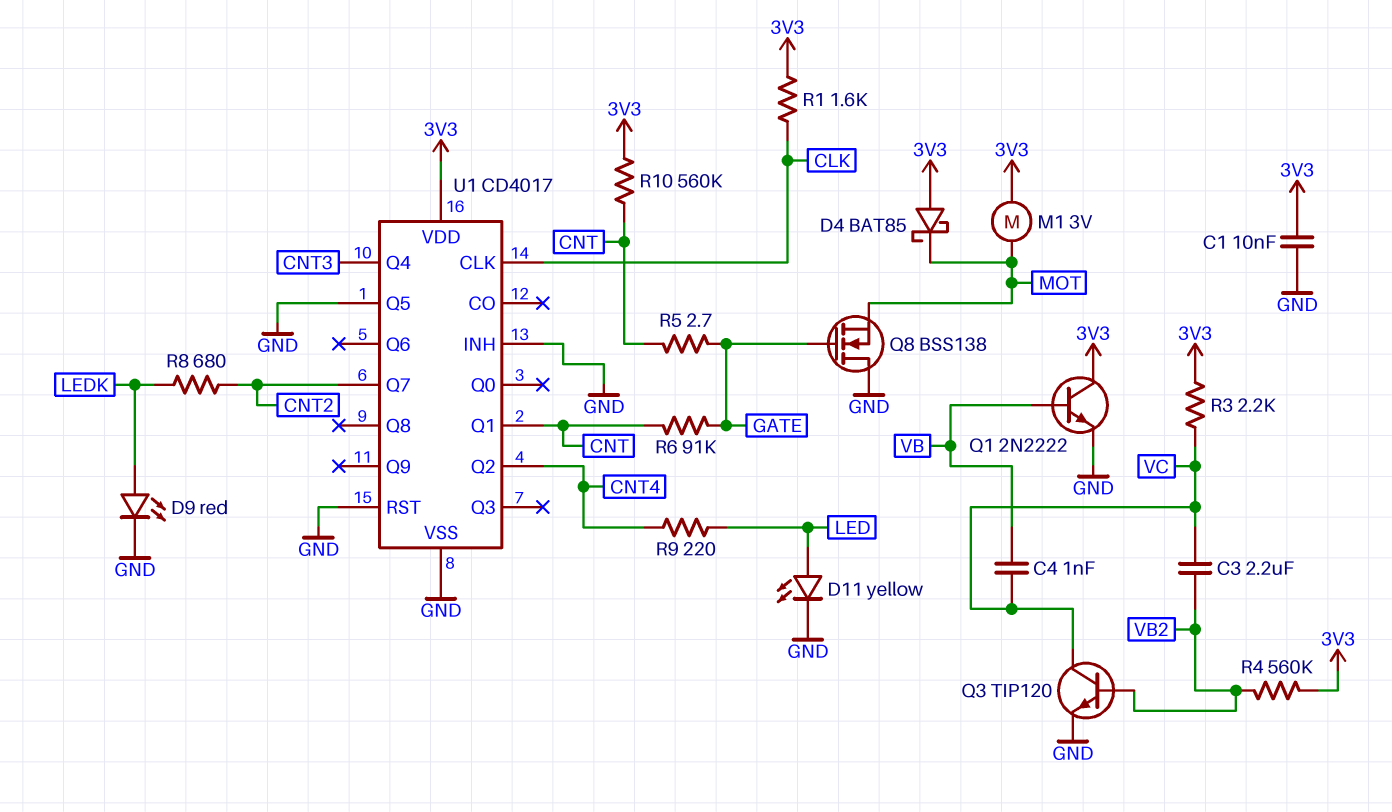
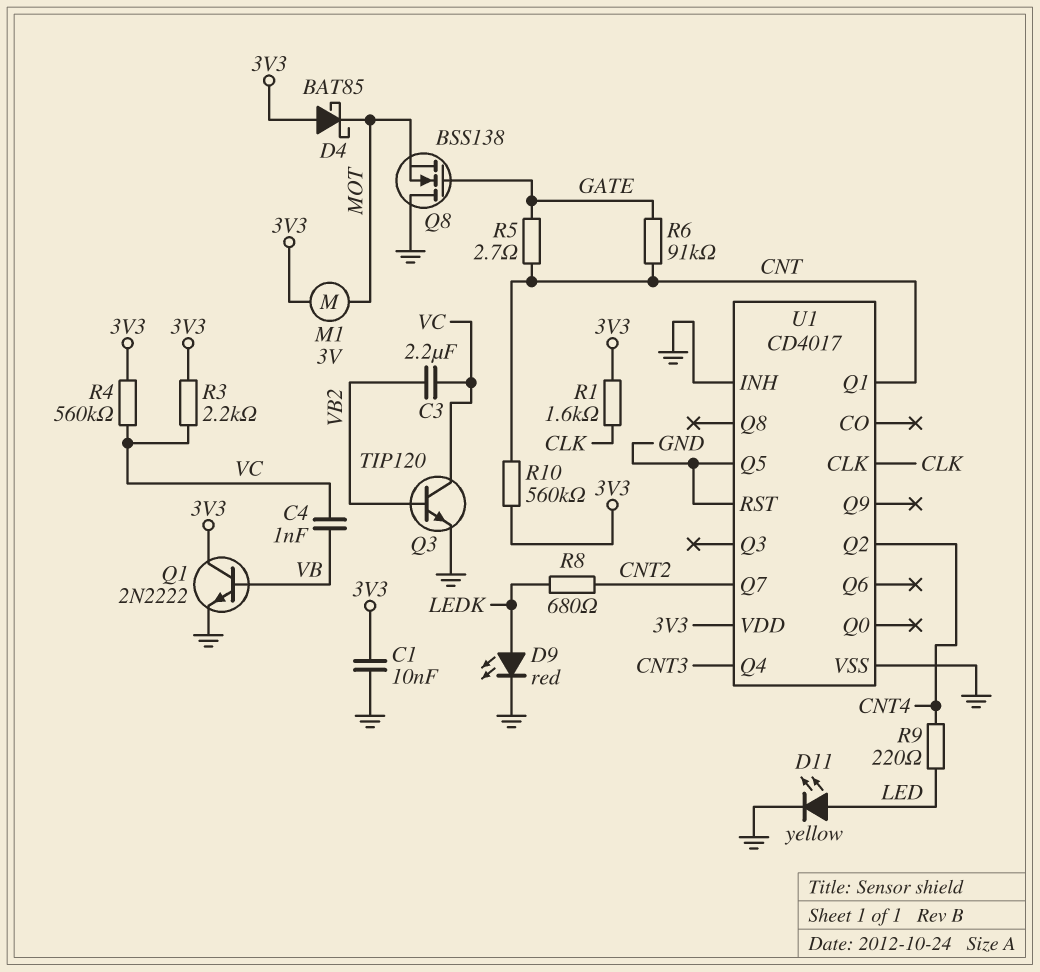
R4: 560k (3V3, VB2) -> 560k (3V3, VC)

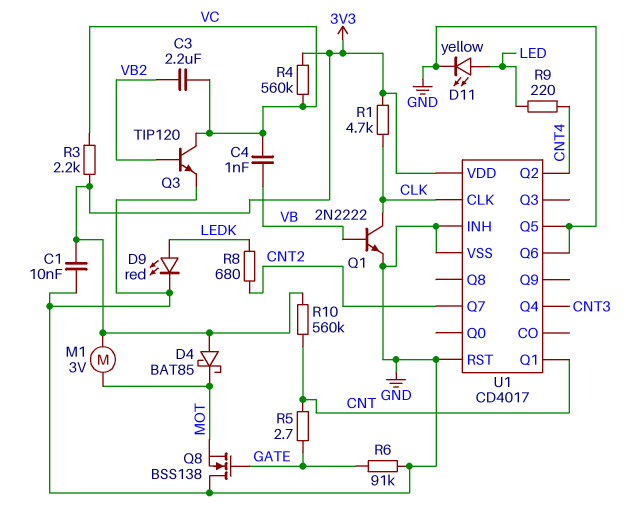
Q1: NPN 2N2222 (B VB, C 3V3, E GND) -> NPN 2N2222 (B VB, C CLK, E GND)
R1: 1.6k (3V3, CLK) -> 4.7k (3V3, CLK)
R6: 91k (CNT, GATE) -> 91k (GATE, GND)
U1 pin Q6: none -> GND

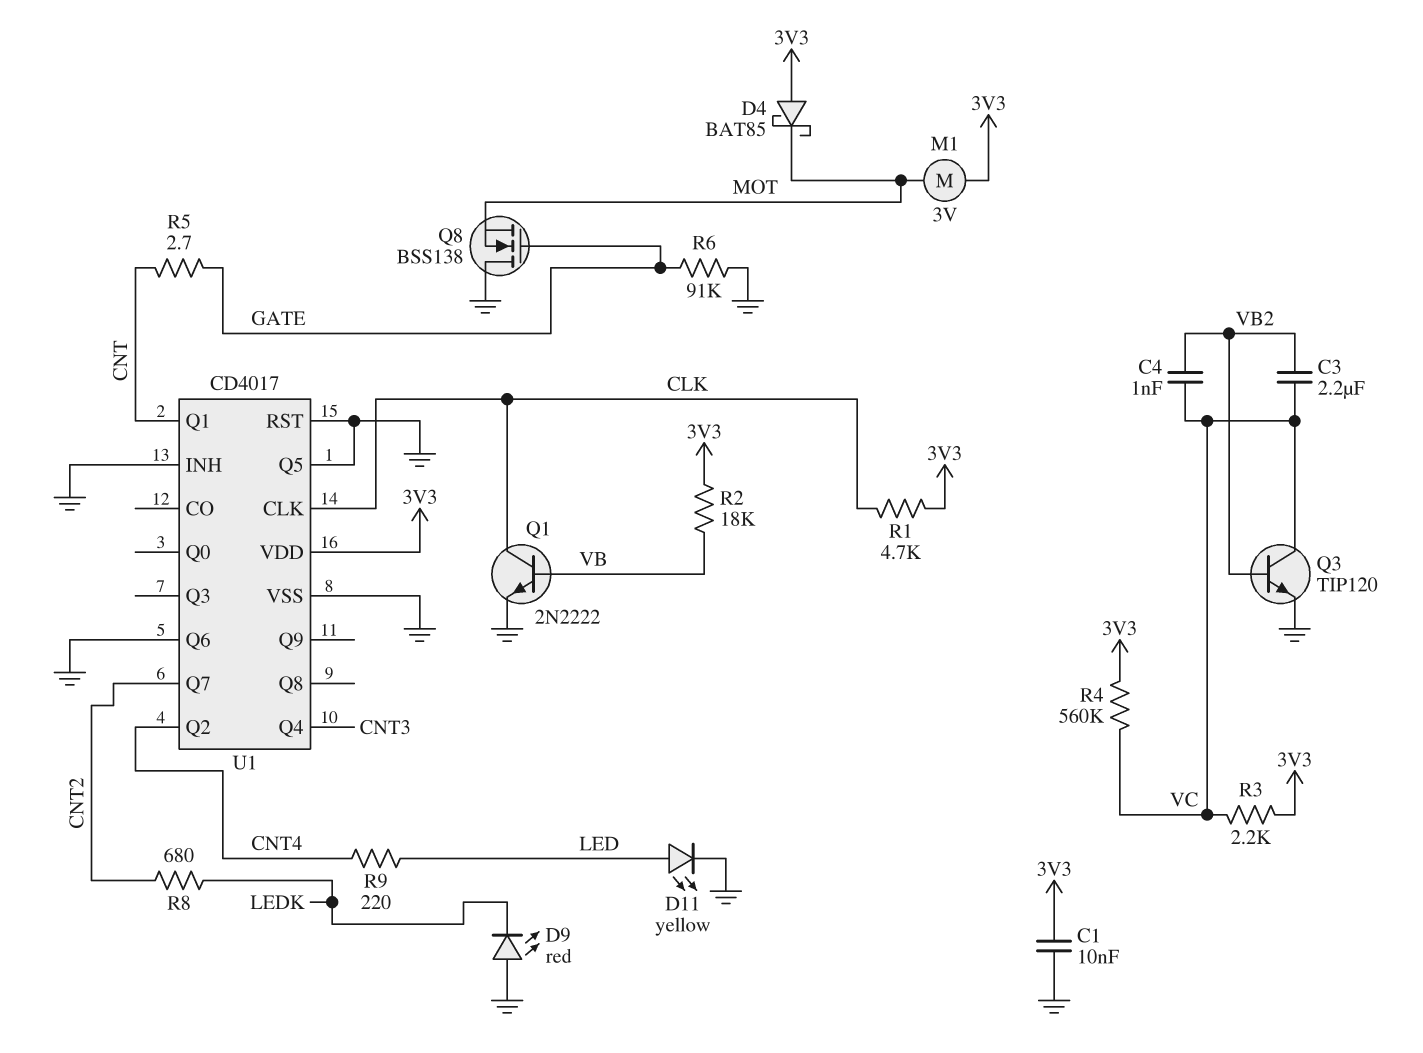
C4: 1nF (VB, VC) -> 1nF (VB2, VC)
D9: LED red (A LEDK, K GND) -> LED red (A GND, K LEDK)
R2: none -> 18k (3V3, VB)
R10: 560k (3V3, CNT) -> none

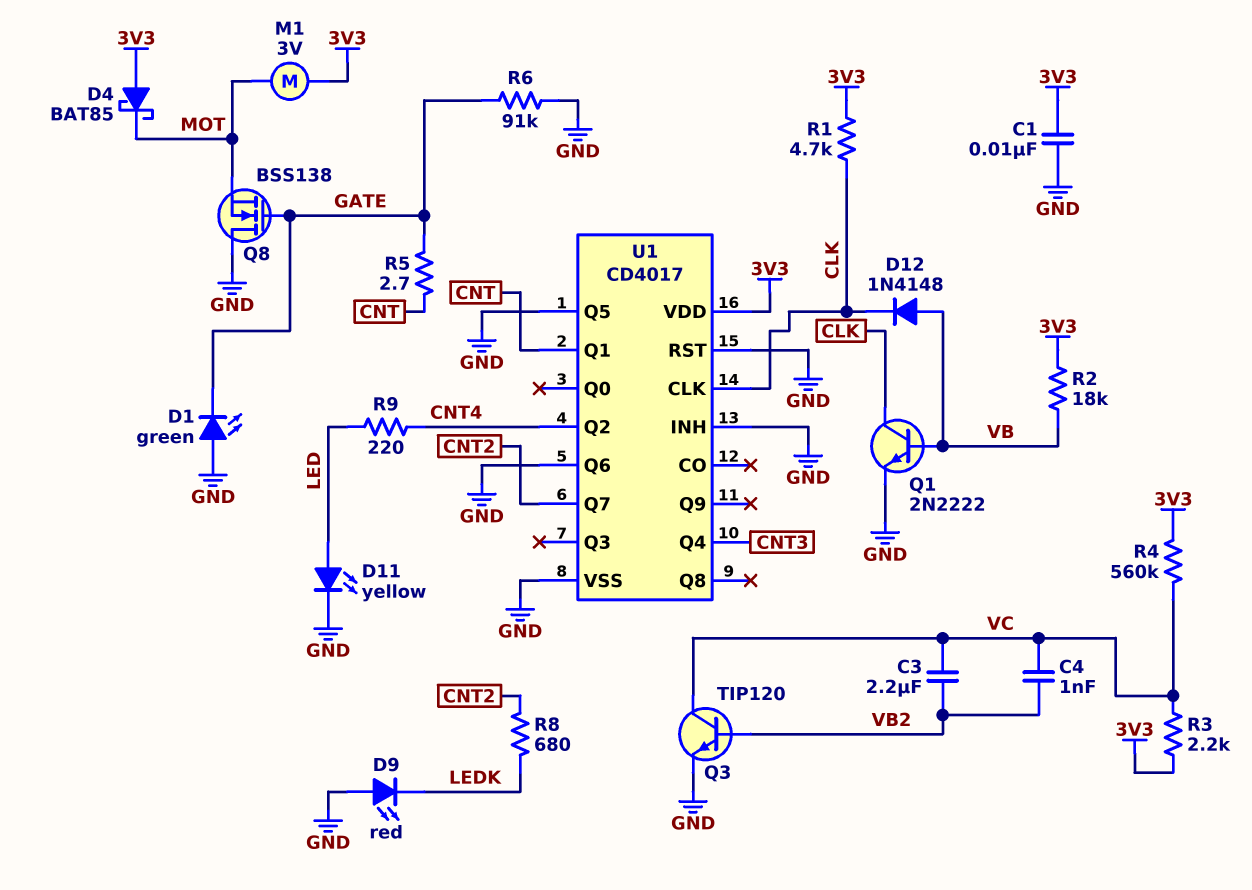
D1: none -> LED green (A GND, K GATE)
D12: none -> diode 1N4148 (A VB, K CLK)

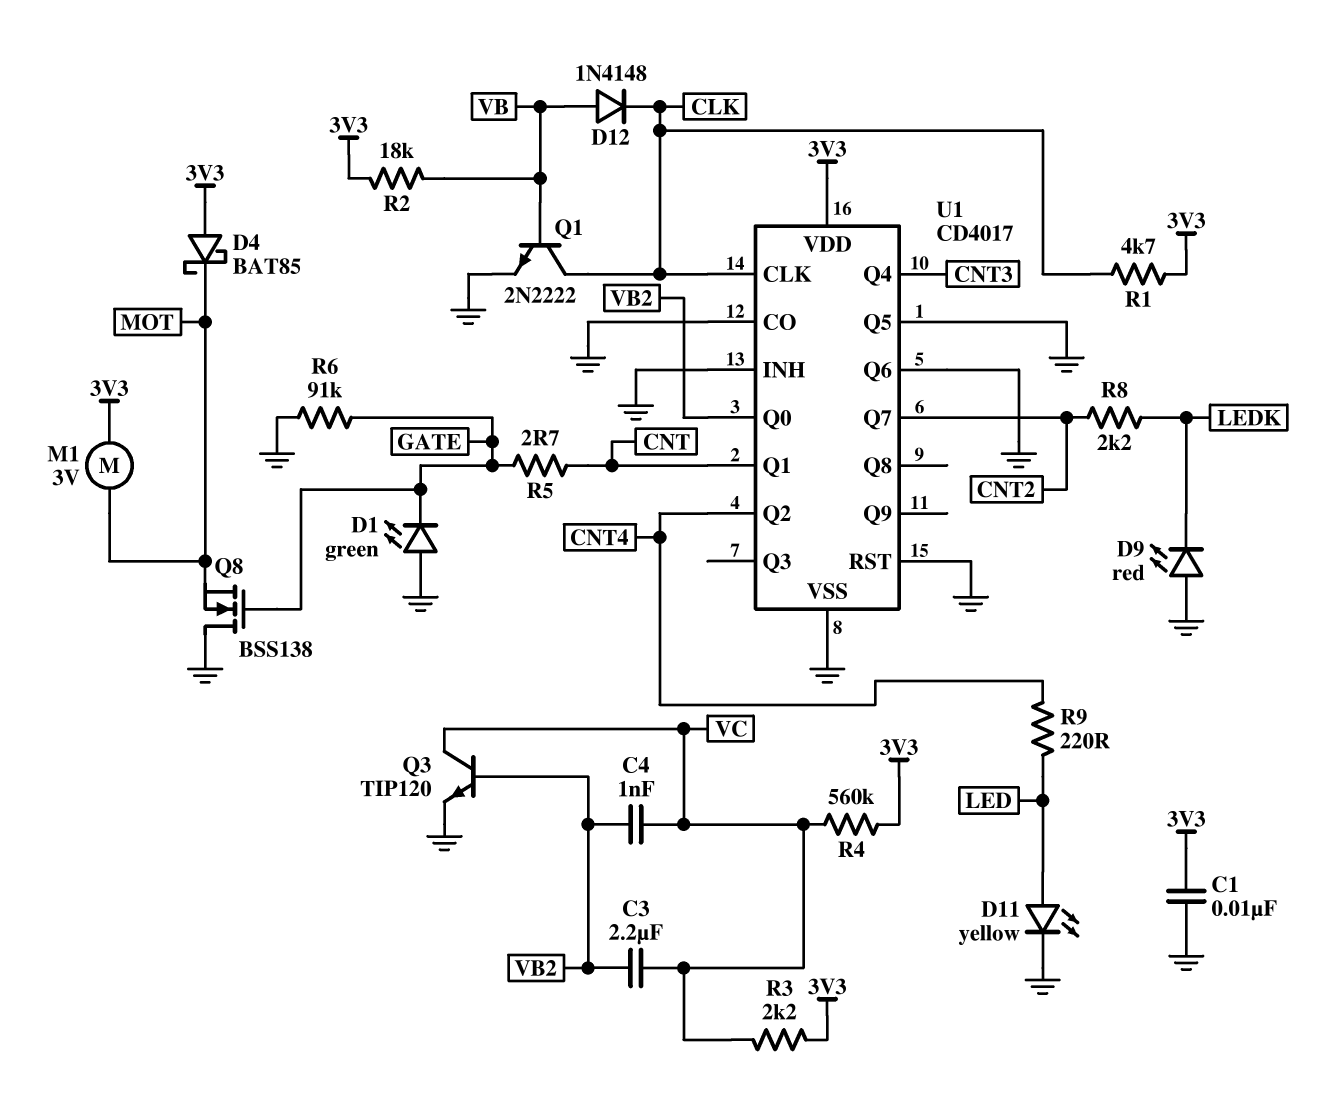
R8: 680 (CNT2, LEDK) -> 2.2k (CNT2, LEDK)
U1 pin CO: none -> GND
U1 pin Q0: none -> VB2

